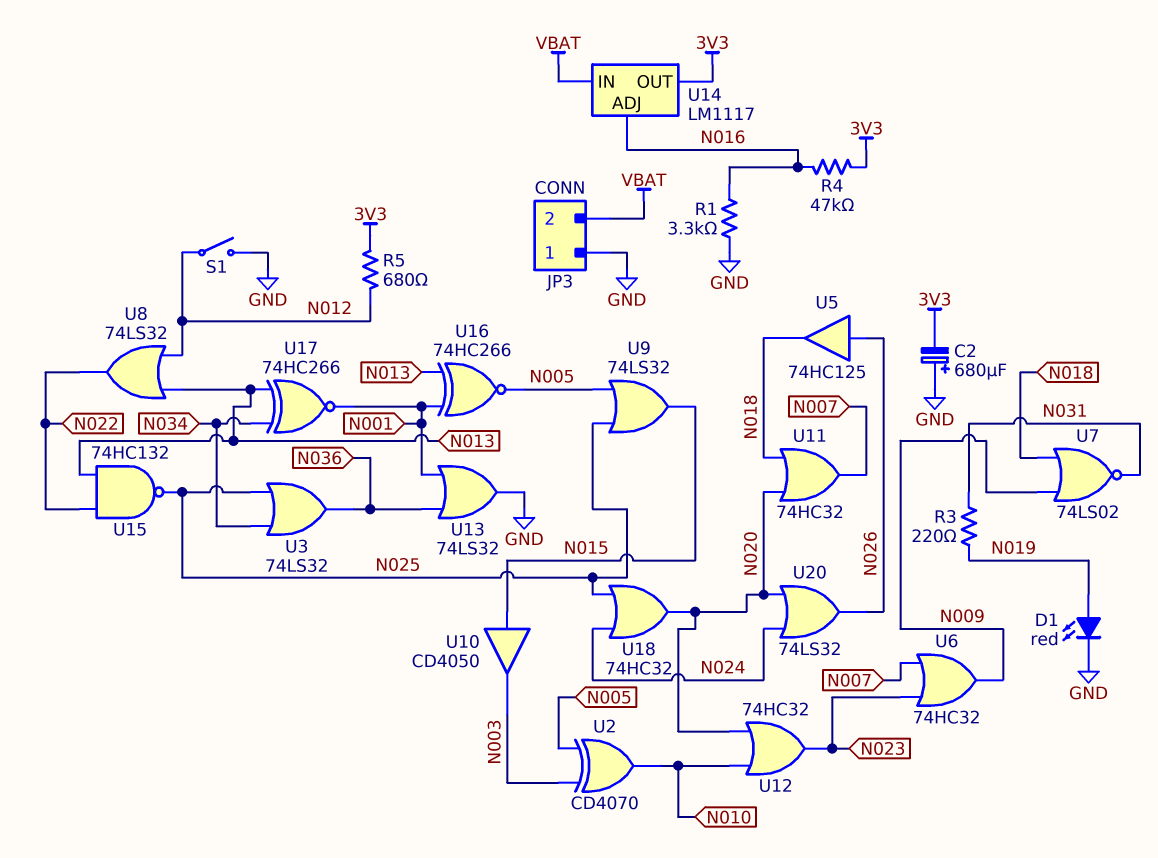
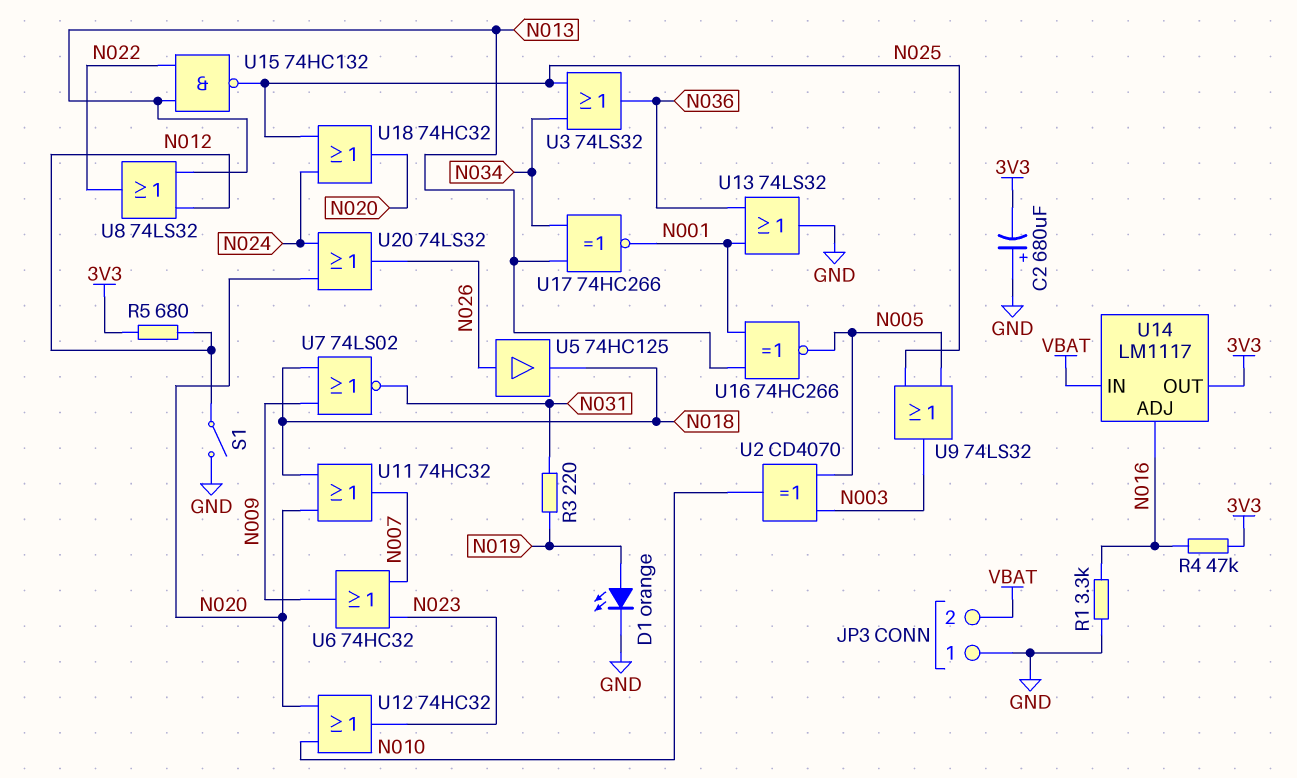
D1: LED red (A N019, K GND) -> LED orange (A N019, K GND)
U9: OR 74LS32 (in N005, in N025, out N015) -> OR 74LS32 (in N005, in N025, out N003)
U10: buffer CD4050 (in N015, out N003) -> none

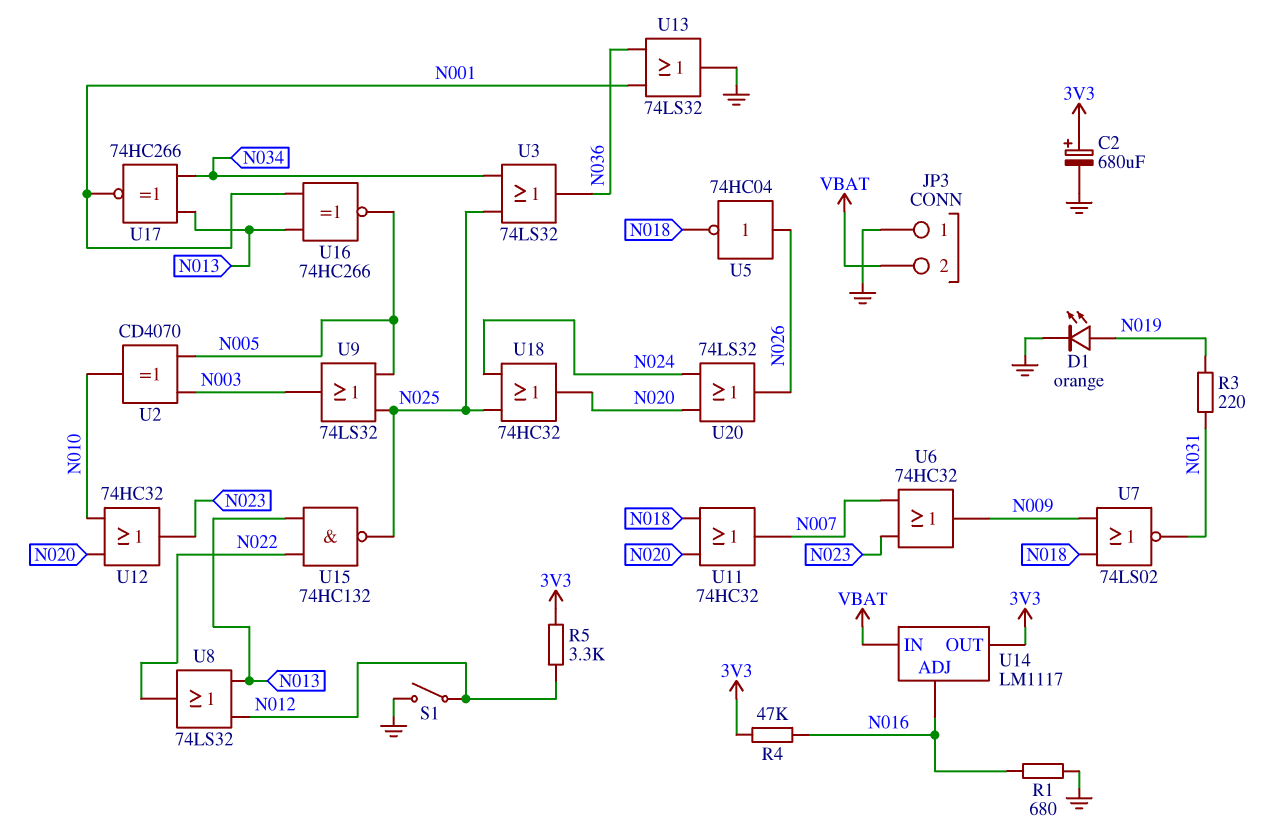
C2: 680uF (plus GND, minus 3V3) -> 680uF (plus 3V3, minus GND)
R1: 3.3k (GND, N016) -> 680 (GND, N016)
R5: 680 (3V3, N012) -> 3.3k (3V3, N012)
U5: buffer 74HC125 (in N026, out N018) -> NOT 74HC04 (in N026, out N018)

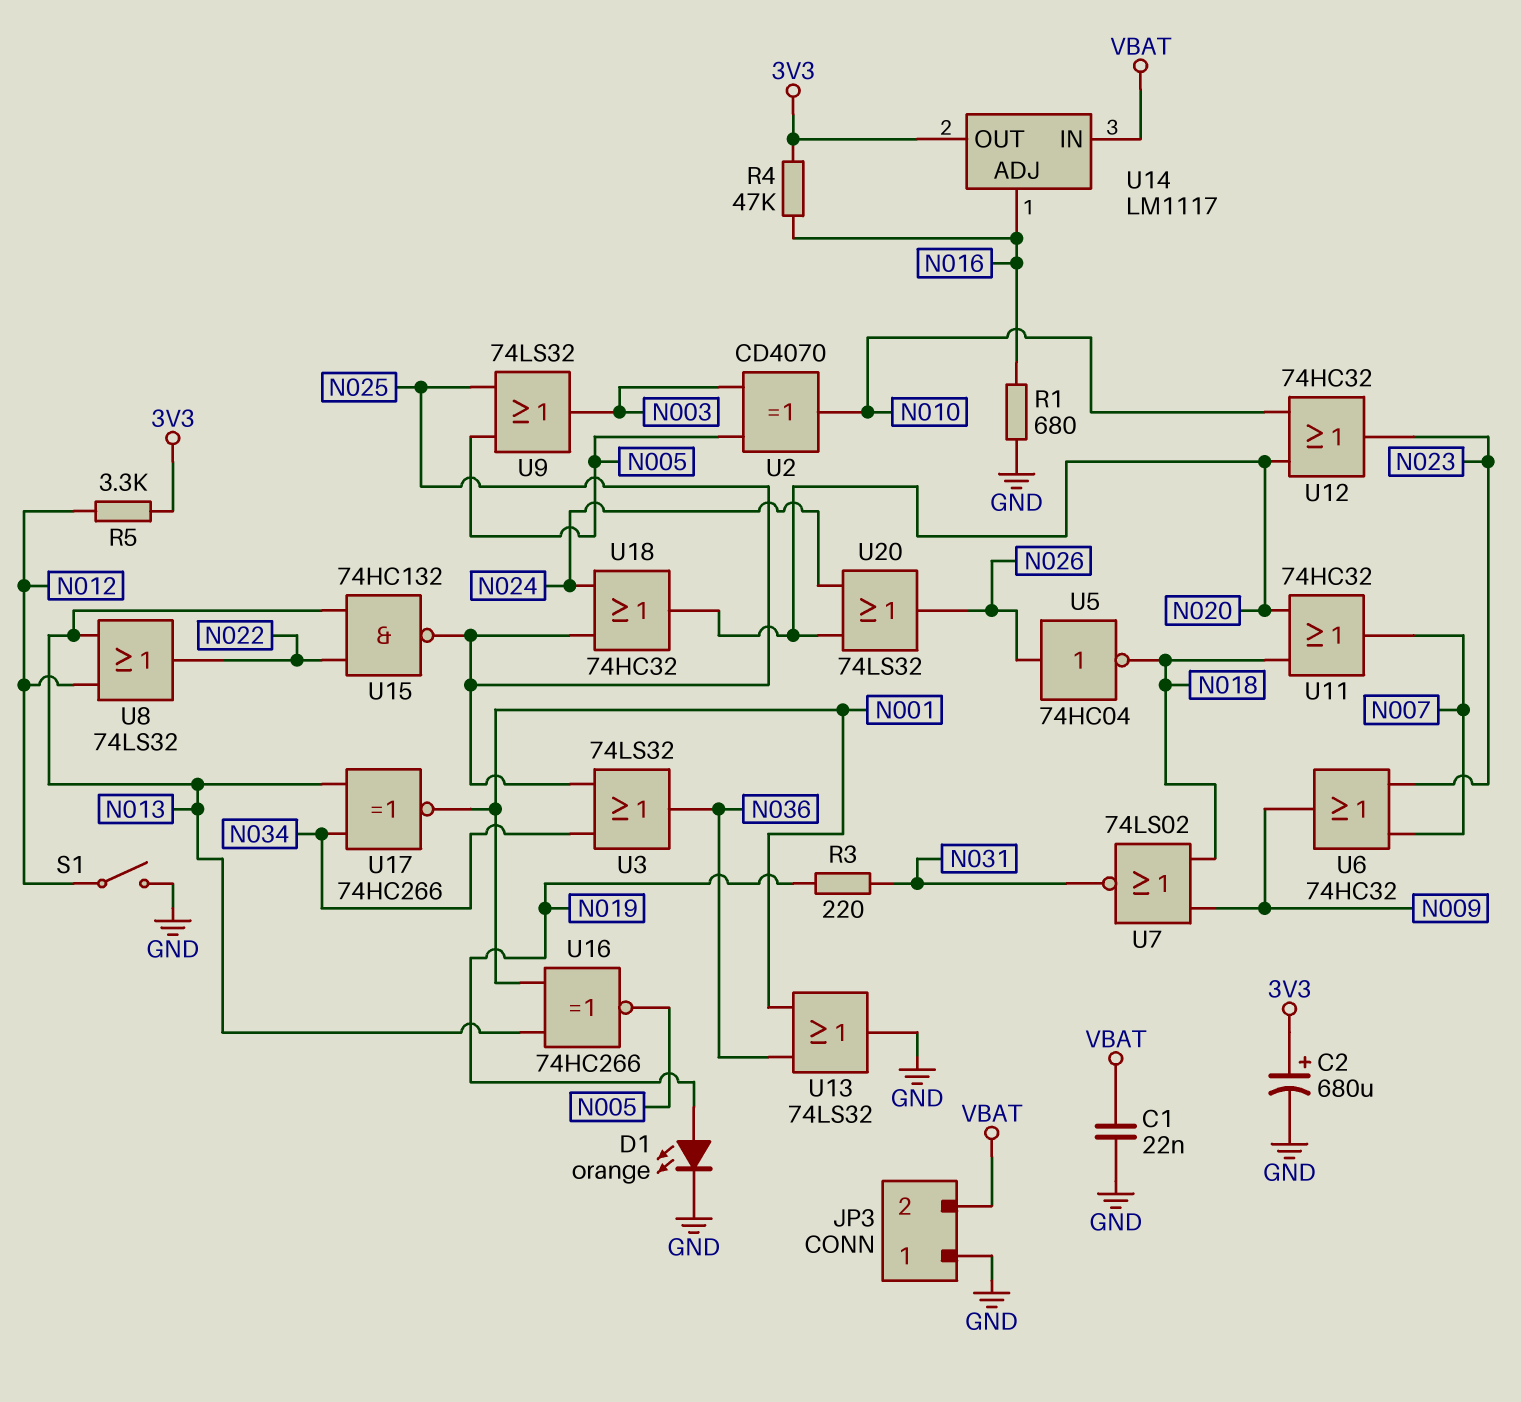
C1: none -> 22nF (GND, VBAT)

